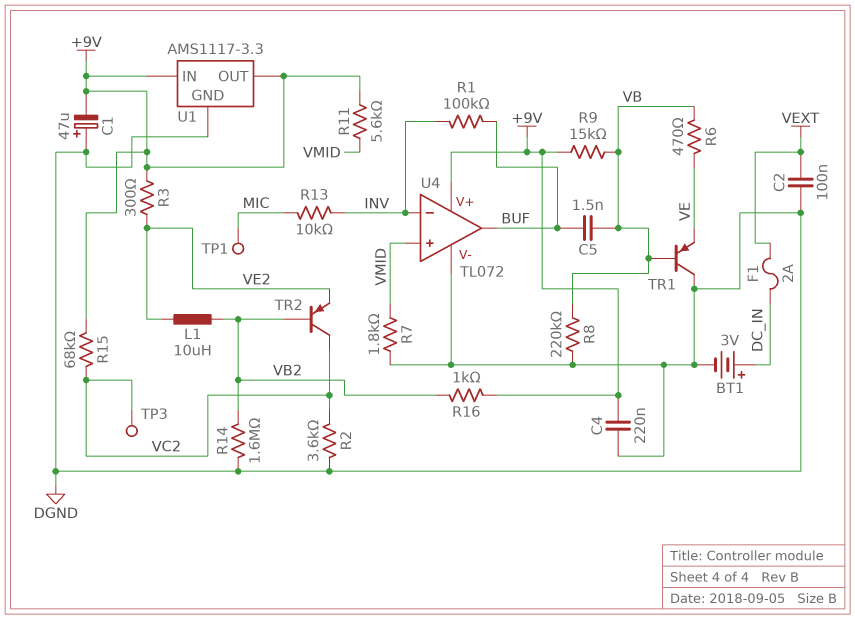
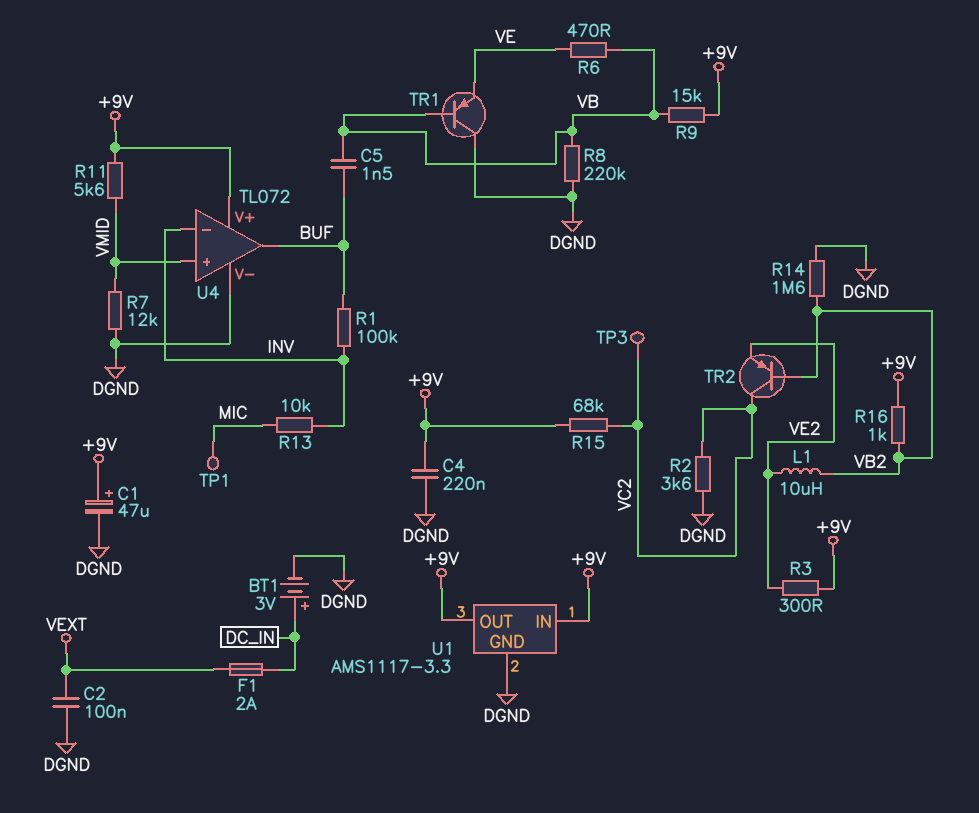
C1: 47uF (plus DGND, minus +9V) -> 47uF (plus +9V, minus DGND)
R7: 1.8k (DGND, VMID) -> 12k (DGND, VMID)

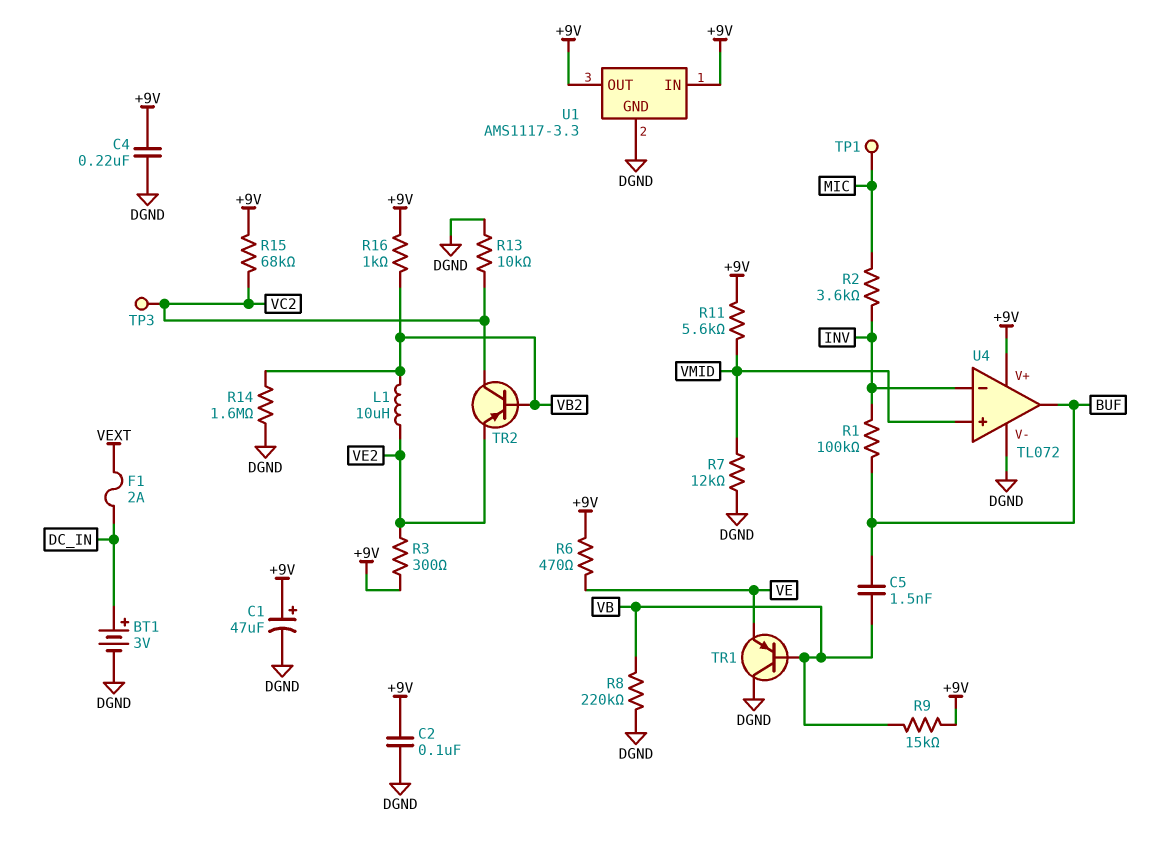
C2: 100nF (DGND, VEXT) -> 100nF (+9V, DGND)
R2: 3.6k (DGND, VC2) -> 3.6k (INV, MIC)
R6: 470 (VB, VE) -> 470 (+9V, VE)
R13: 10k (INV, MIC) -> 10k (DGND, VC2)

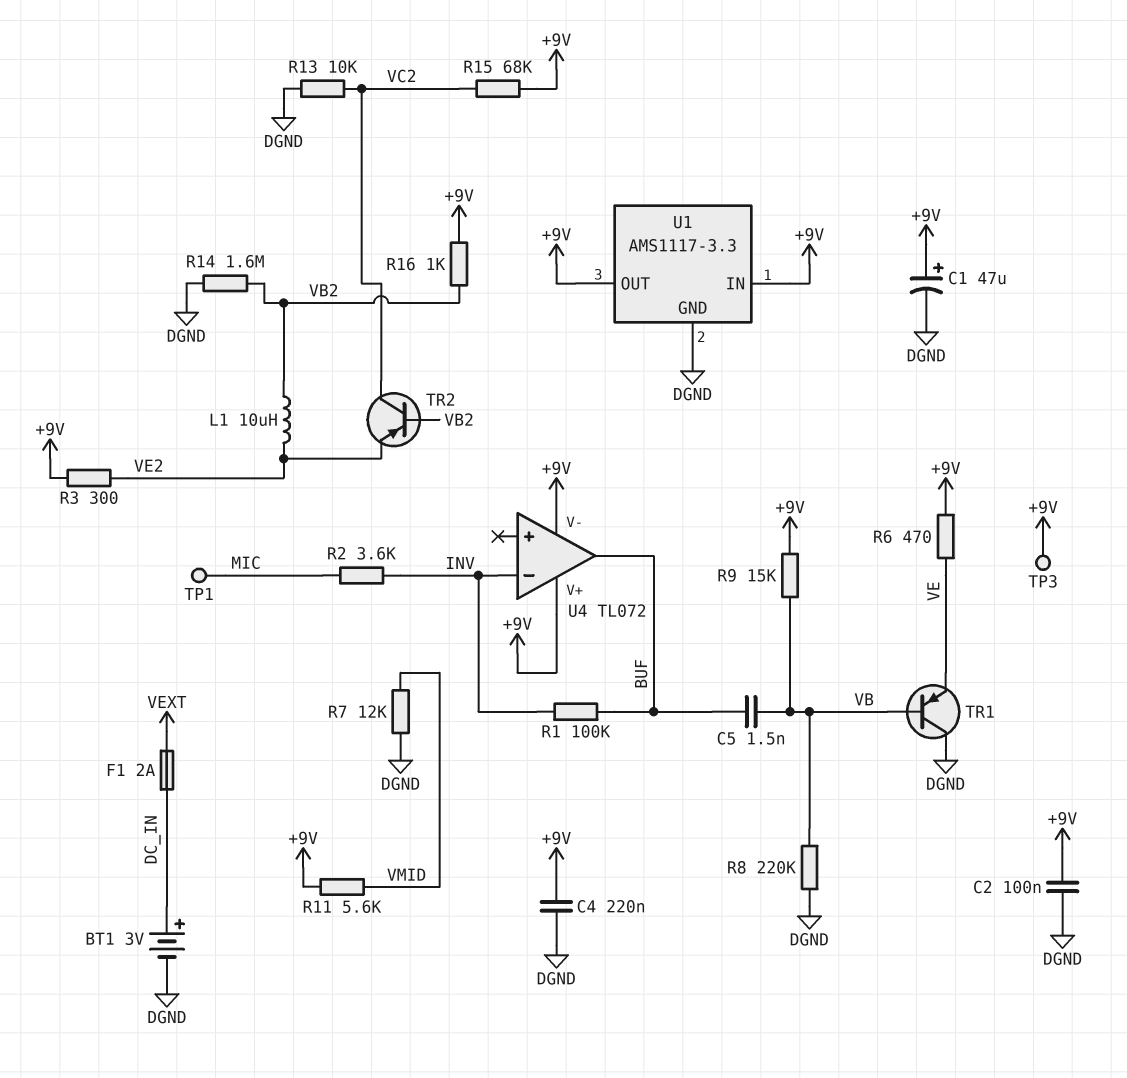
TP3: test point (VC2) -> test point (+9V)
U4 pin V-: DGND -> +9V
U4 pin in+: VMID -> none

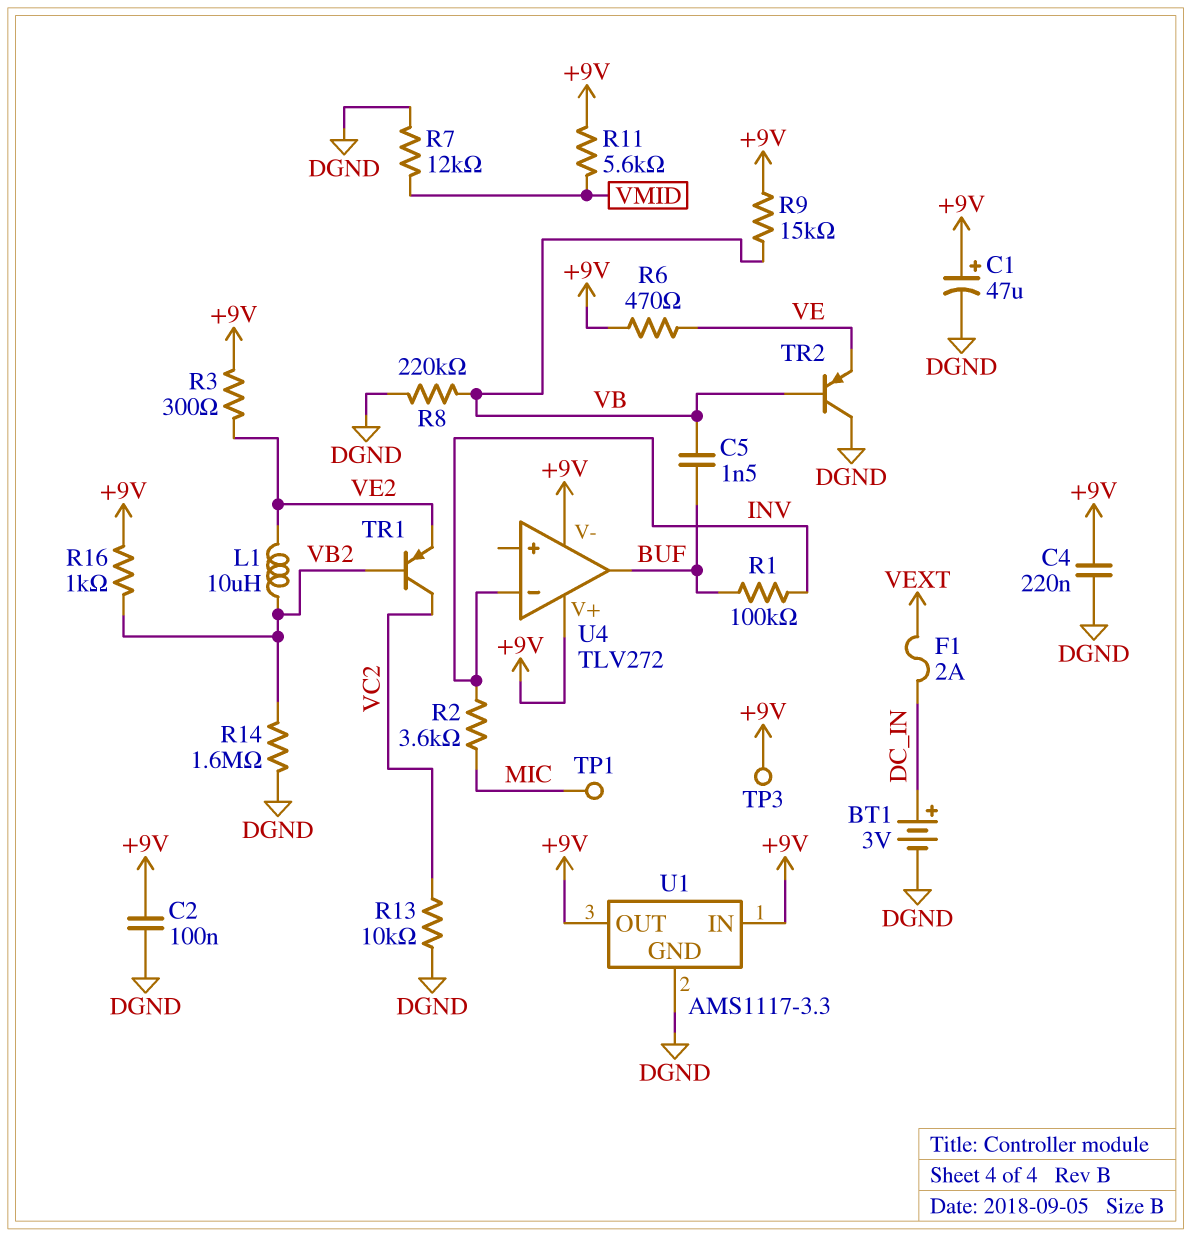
R15: 68k (+9V, VC2) -> none
TR1: PNP (B VB, C DGND, E VE) -> PNP (B VB2, C VC2, E VE2)
TR2: PNP (B VB2, C VC2, E VE2) -> PNP (B VB, C DGND, E VE)
U4: TL072 -> TLV272

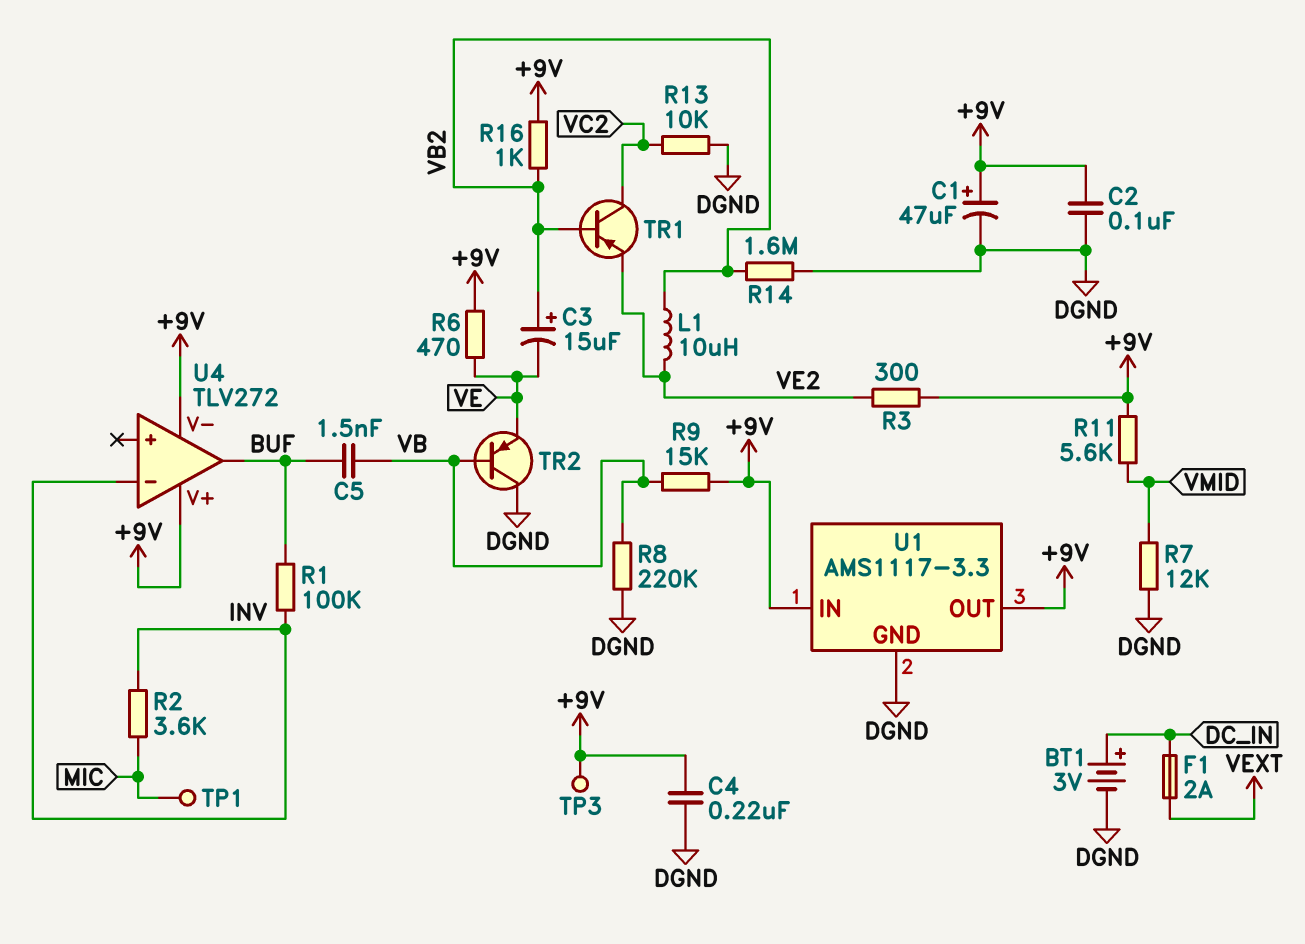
C3: none -> 15uF (plus VB2, minus VE)

